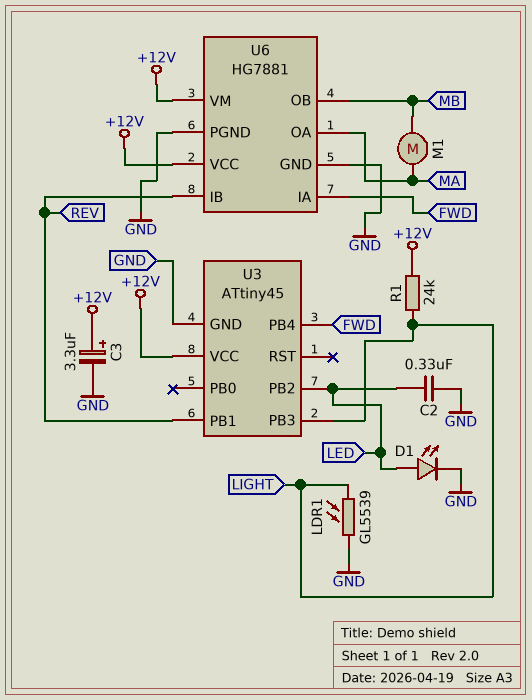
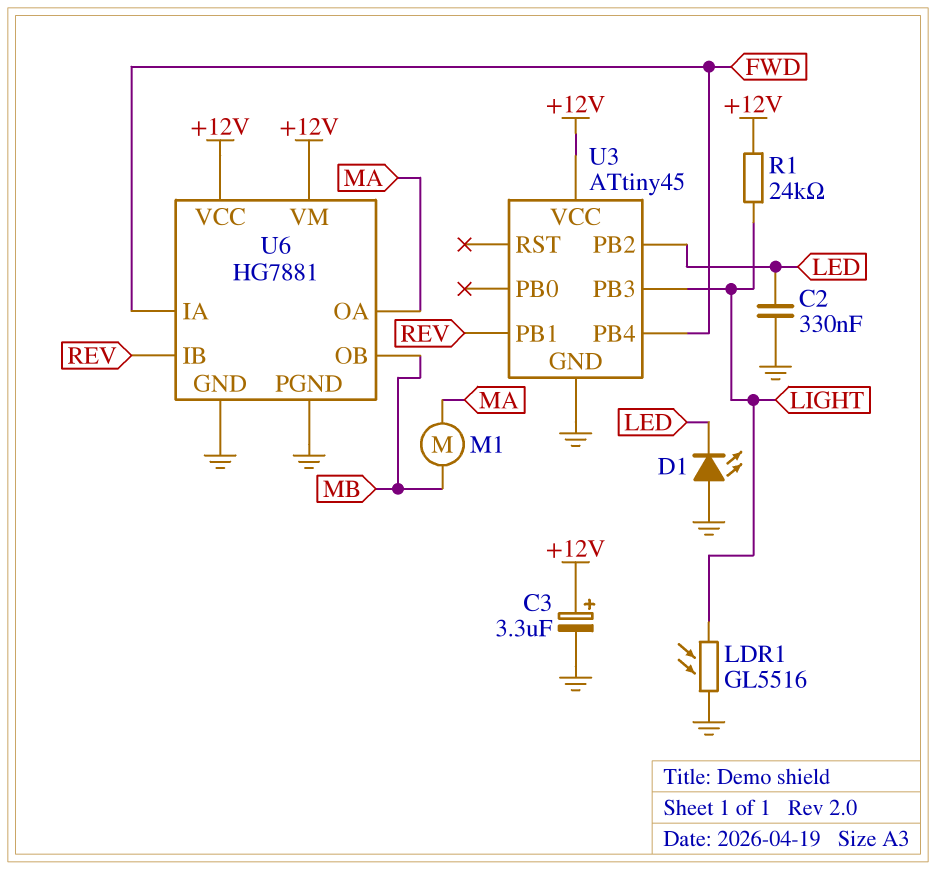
D1: LED (A LED, K GND) -> LED (A GND, K LED)
LDR1: GL5539 (GND, LIGHT) -> GL5516 (GND, LIGHT)

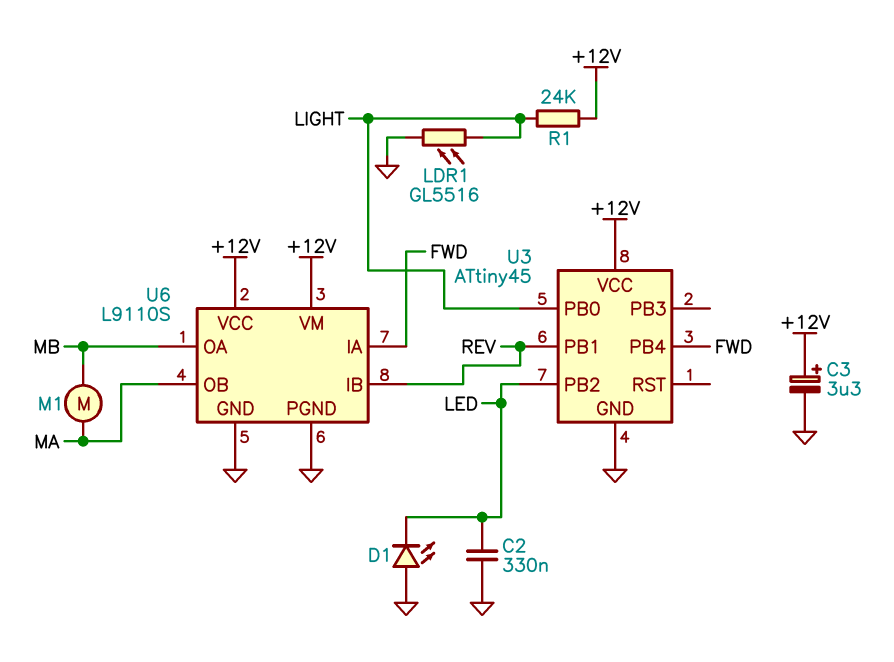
U3 pin PB0: none -> LIGHT
U3 pin PB3: LIGHT -> none
U6: HG7881 -> L9110S
U6 pin OA: MA -> MB
U6 pin OB: MB -> MA

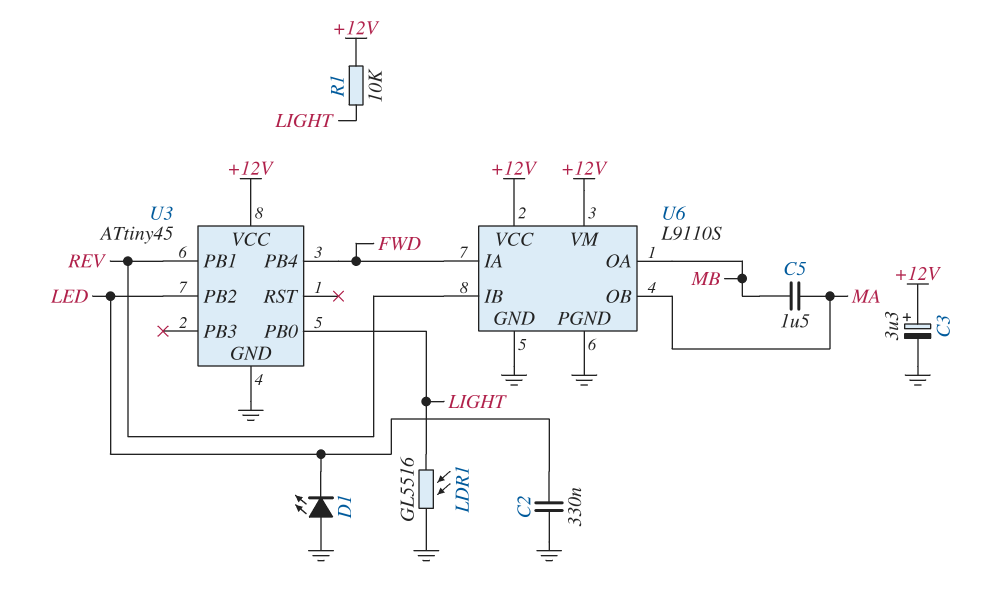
C5: none -> 1.5uF (MA, MB)
M1: motor (MA, MB) -> none
R1: 24k (+12V, LIGHT) -> 10k (+12V, LIGHT)

